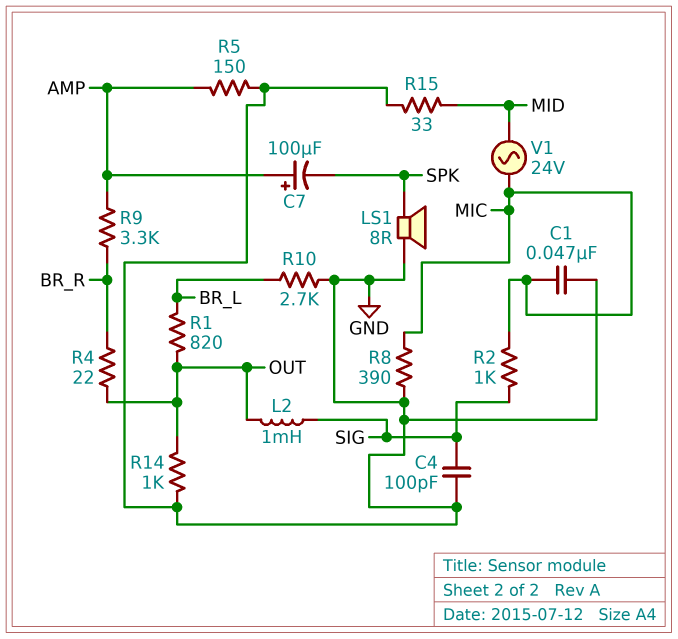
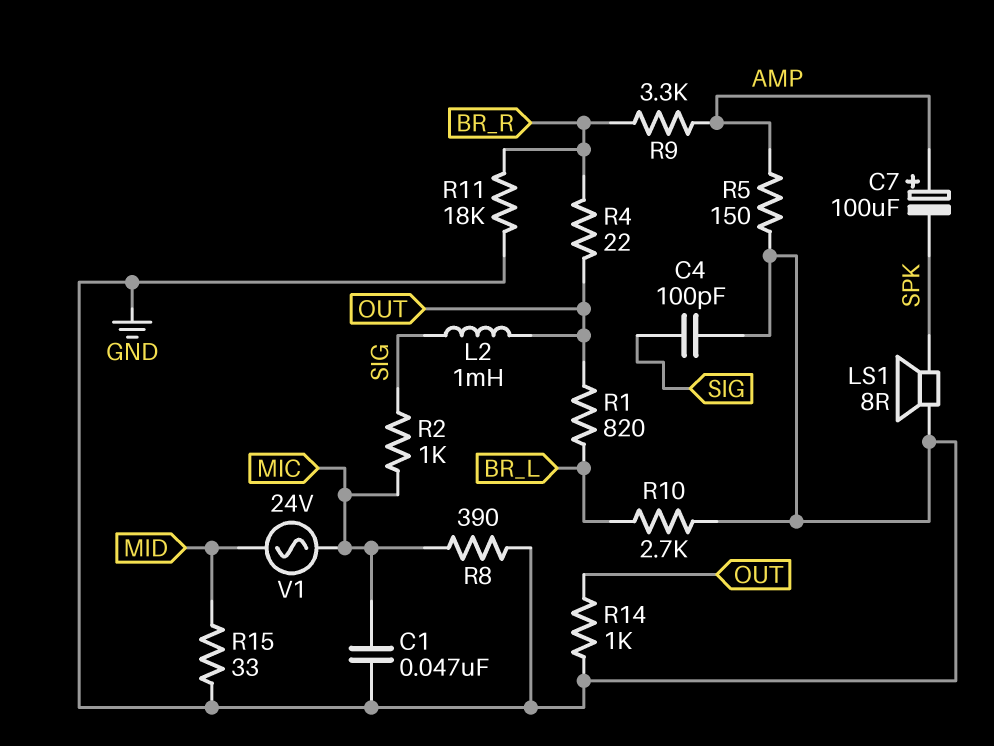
R11: none -> 18k (BR_R, GND)

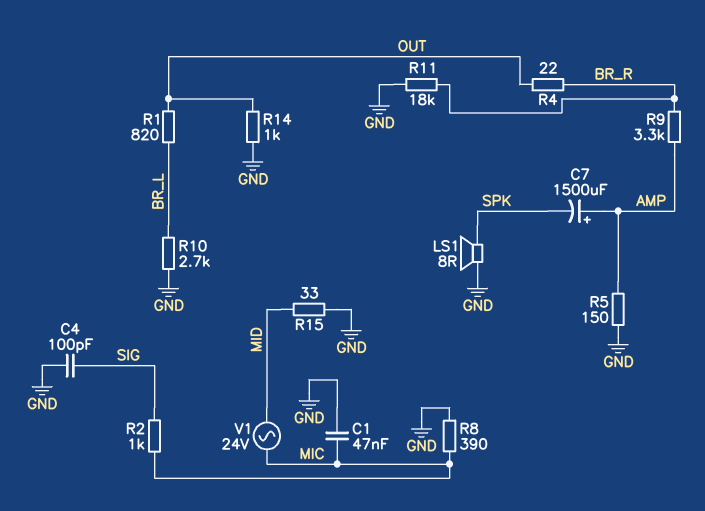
C7: 100uF (plus AMP, minus SPK) -> 1500uF (plus AMP, minus SPK)
L2: 1mH (OUT, SIG) -> none

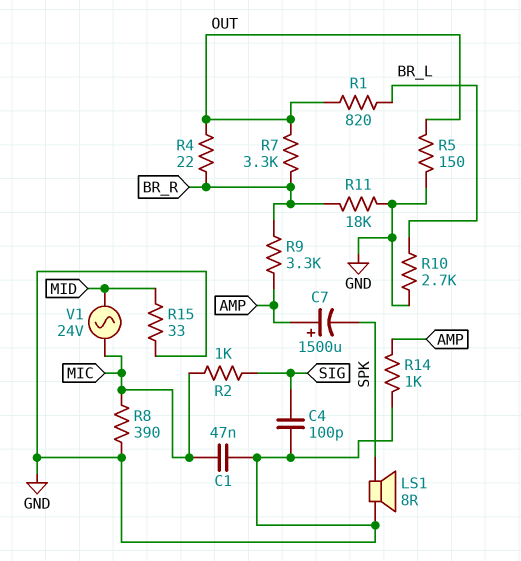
R5: 150 (AMP, GND) -> 150 (GND, OUT)
R7: none -> 3.3k (BR_R, OUT)
R14: 1k (GND, OUT) -> 1k (AMP, GND)

